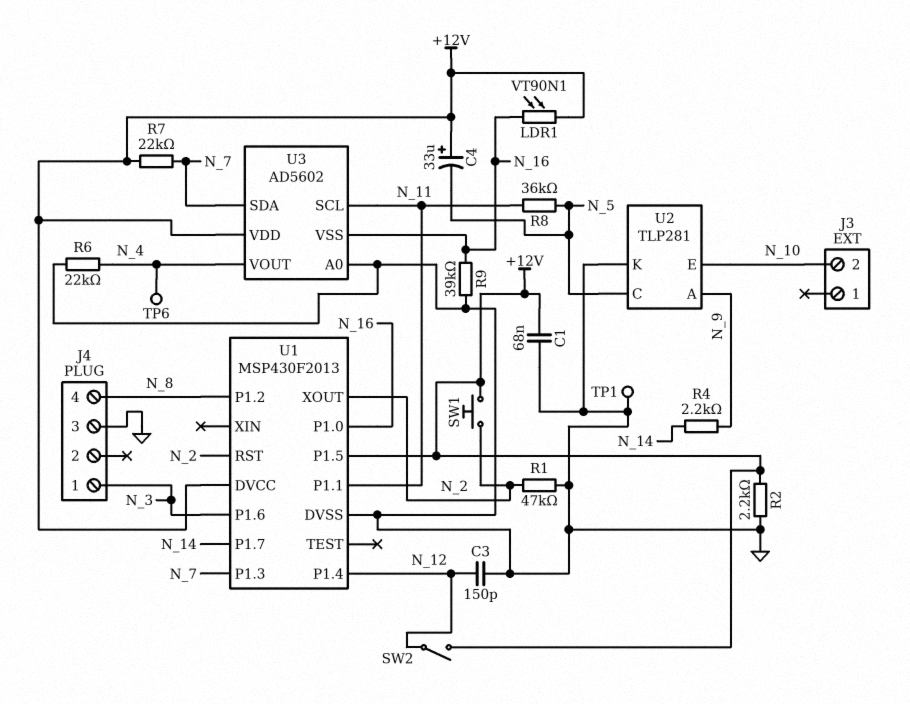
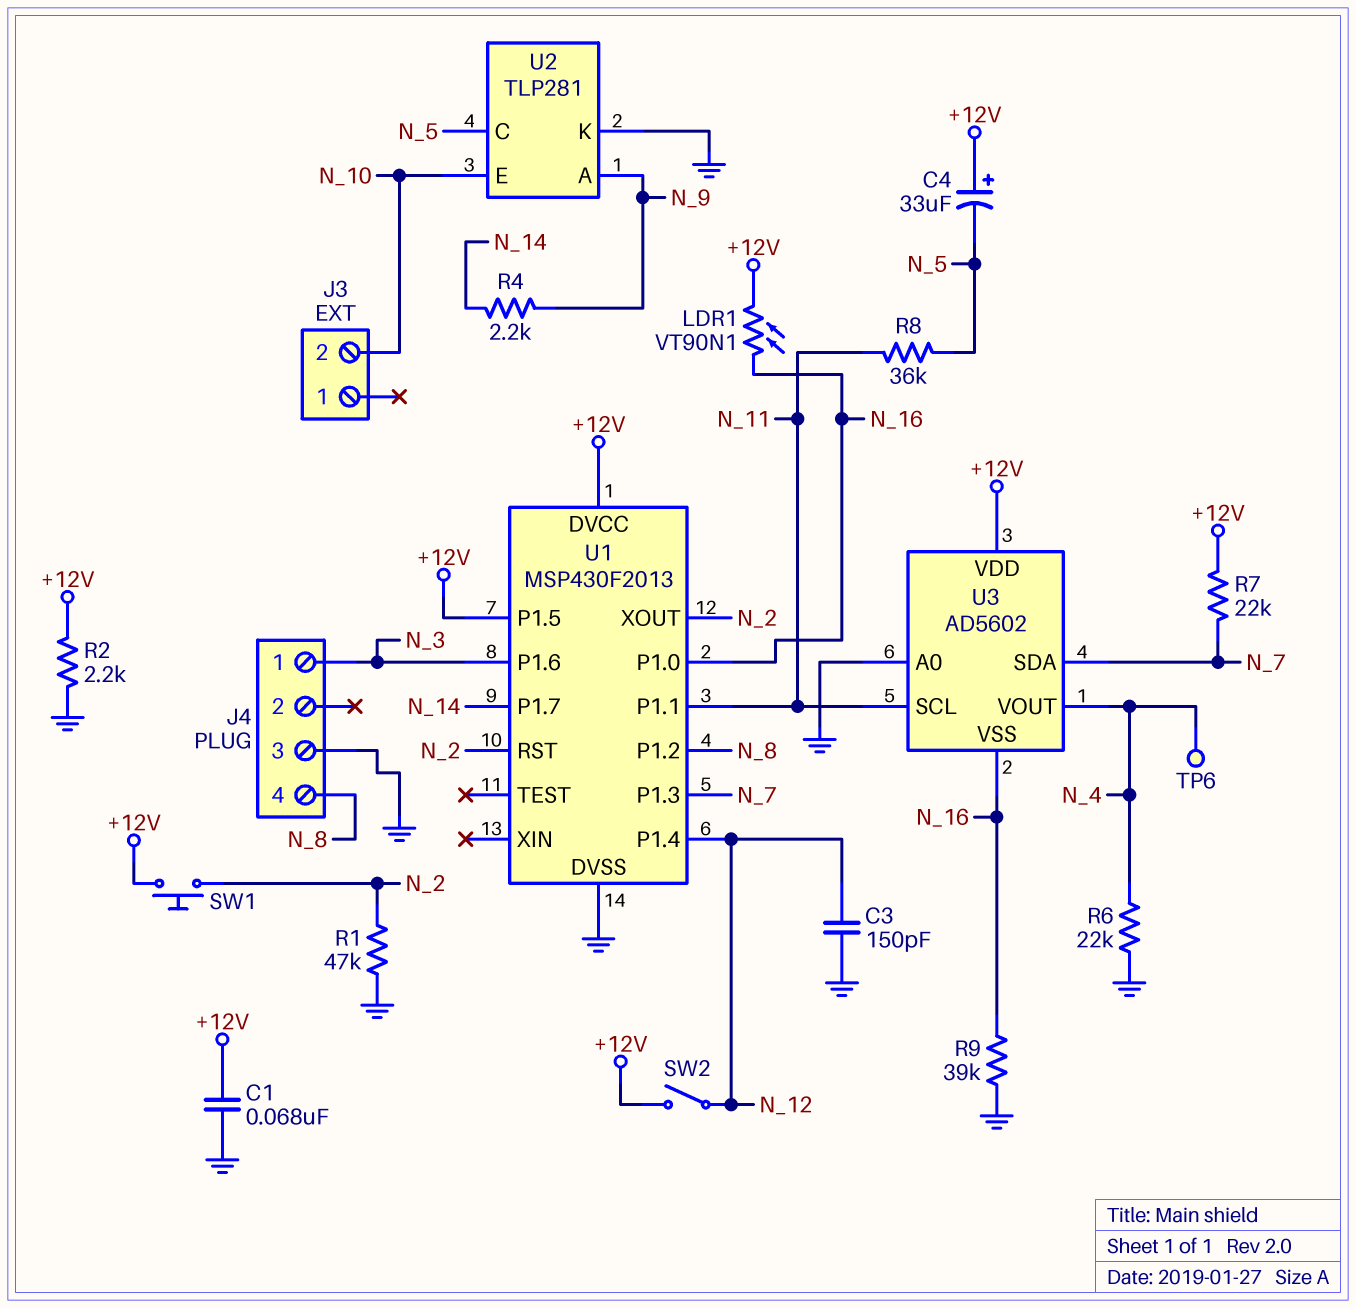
TP1: test point (GND) -> none

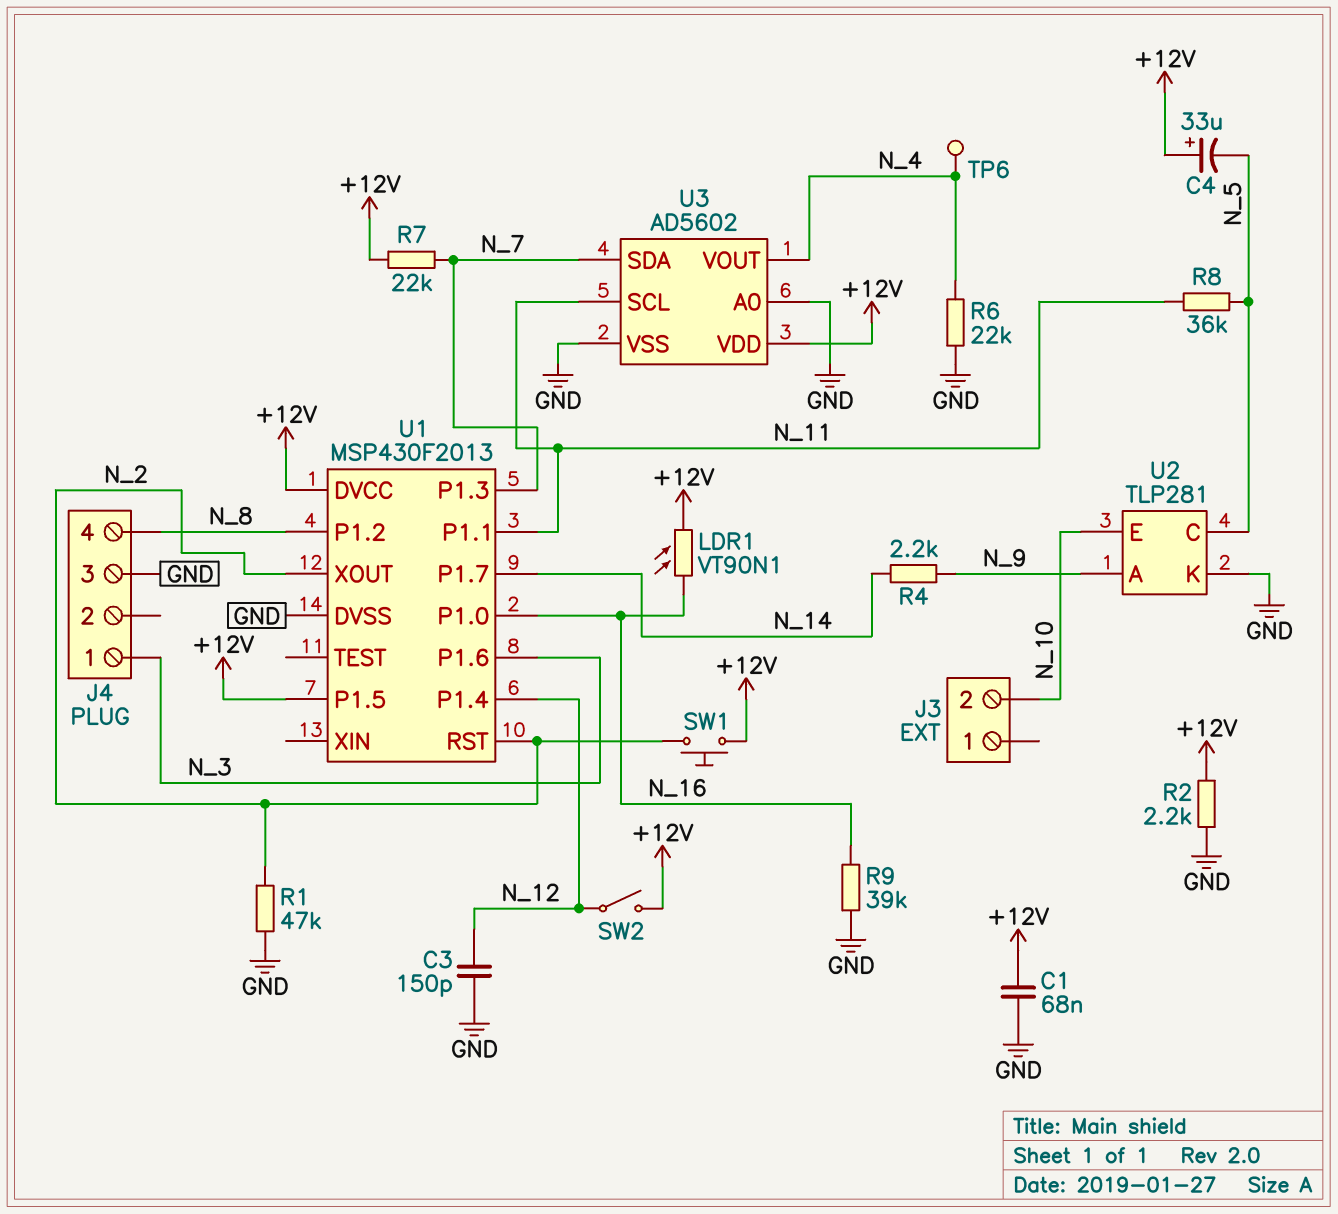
U3 pin VSS: N_16 -> GND

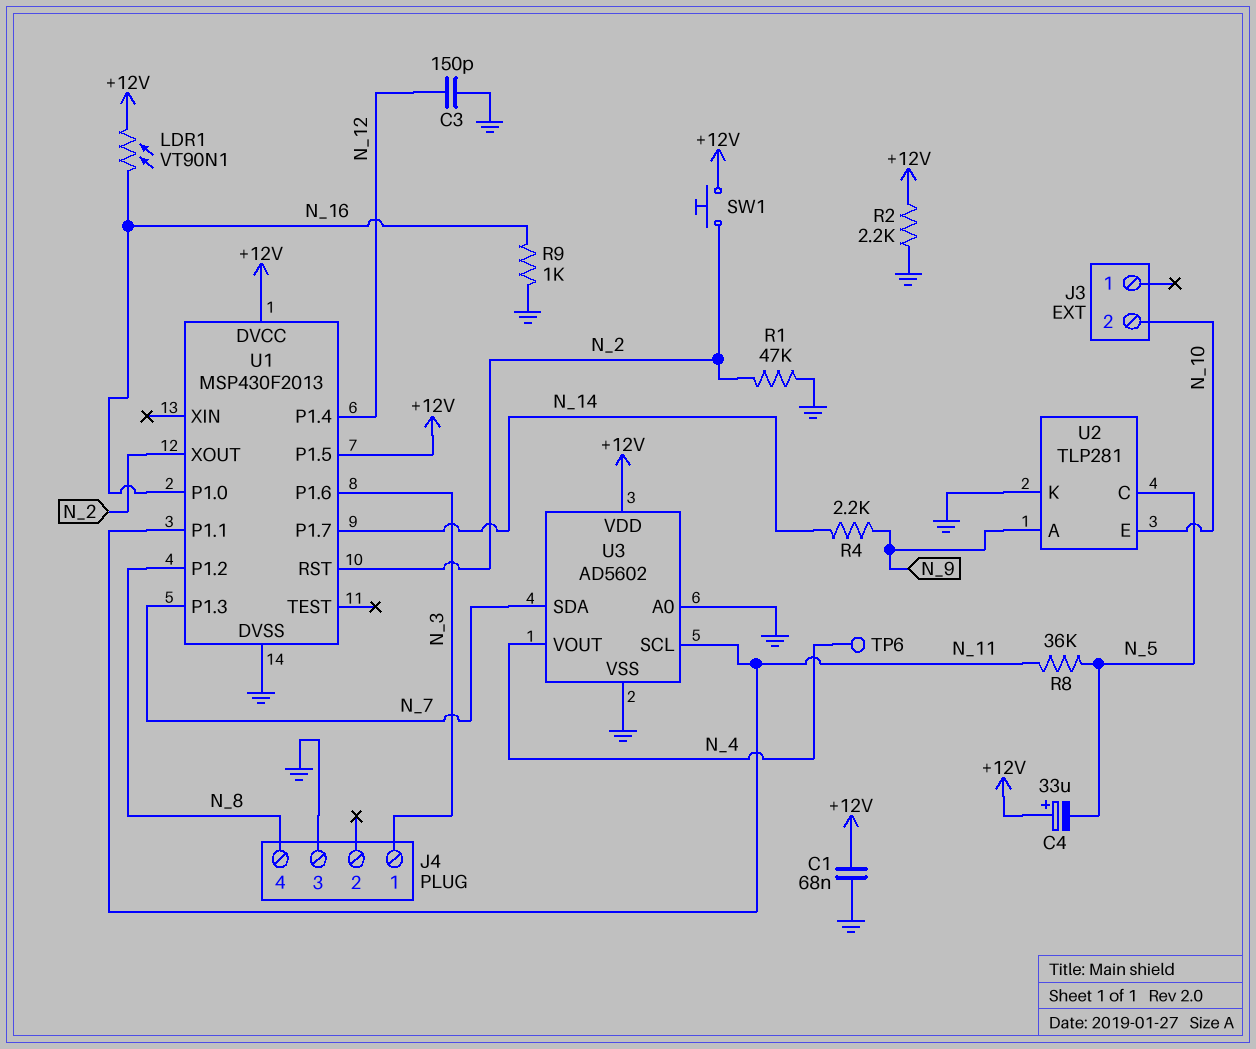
R6: 22k (GND, N_4) -> none
R7: 22k (+12V, N_7) -> none
R9: 39k (GND, N_16) -> 1k (GND, N_16)
SW2: switch (+12V, N_12) -> none

